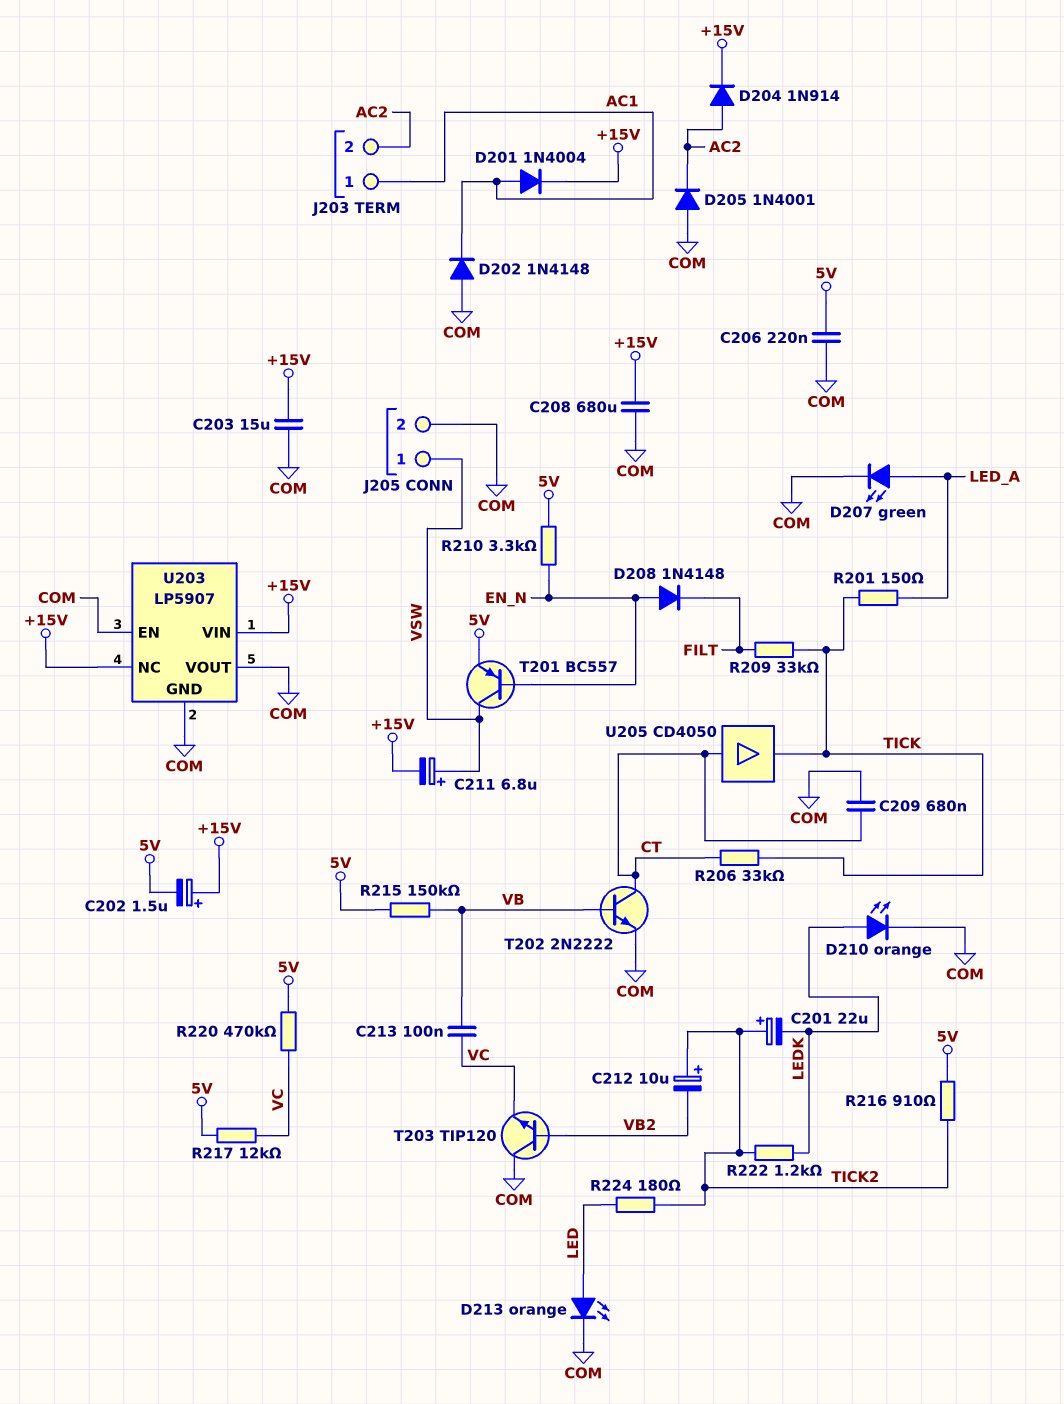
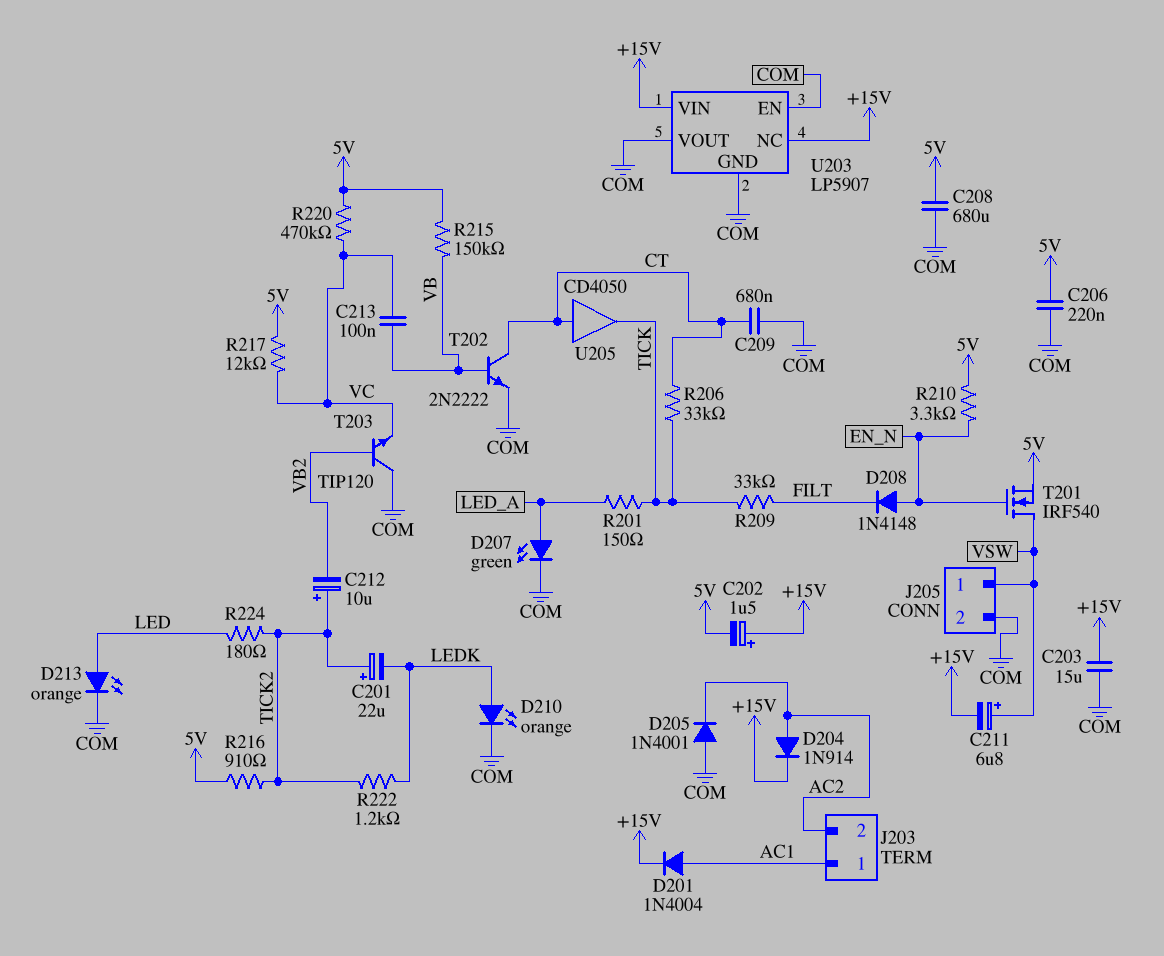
C208: 680uF (+15V, COM) -> 680uF (5V, COM)
D202: diode 1N4148 (A COM, K AC1) -> none
T201: PNP BC557 (B EN_N, C VSW, E 5V) -> NMOS IRF540 (G EN_N, D VSW, S 5V)

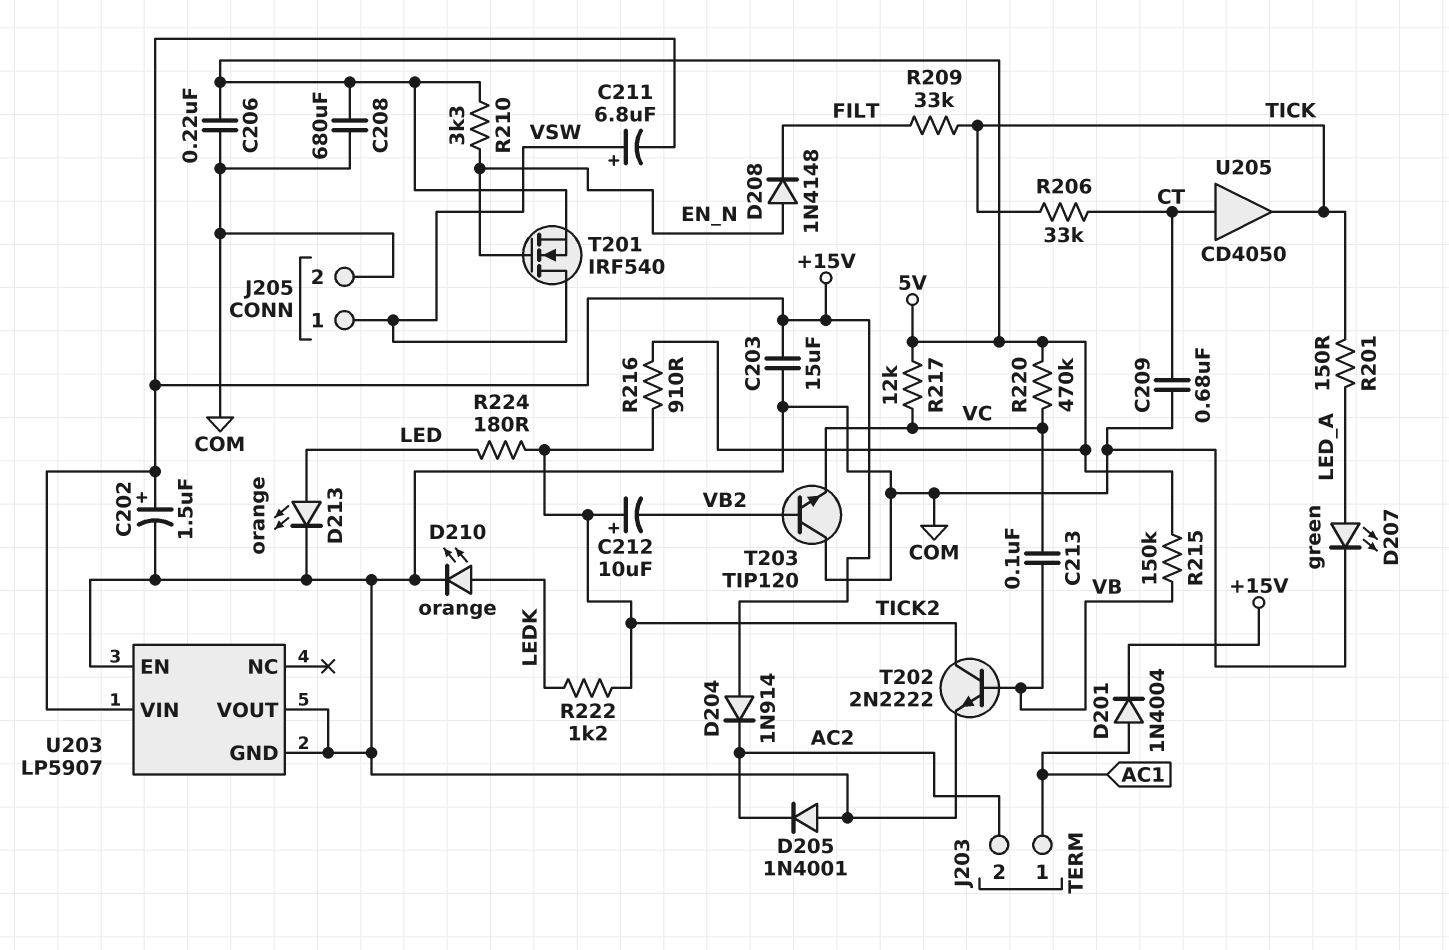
C201: 22uF (plus TICK2, minus LEDK) -> none
C202: 1.5uF (plus +15V, minus 5V) -> 1.5uF (plus +15V, minus COM)
D204: diode 1N914 (A AC2, K +15V) -> diode 1N914 (A +15V, K AC2)
T202: NPN 2N2222 (B VB, C CT, E COM) -> NPN 2N2222 (B VB, C TICK2, E COM)
U203 pin NC: +15V -> none

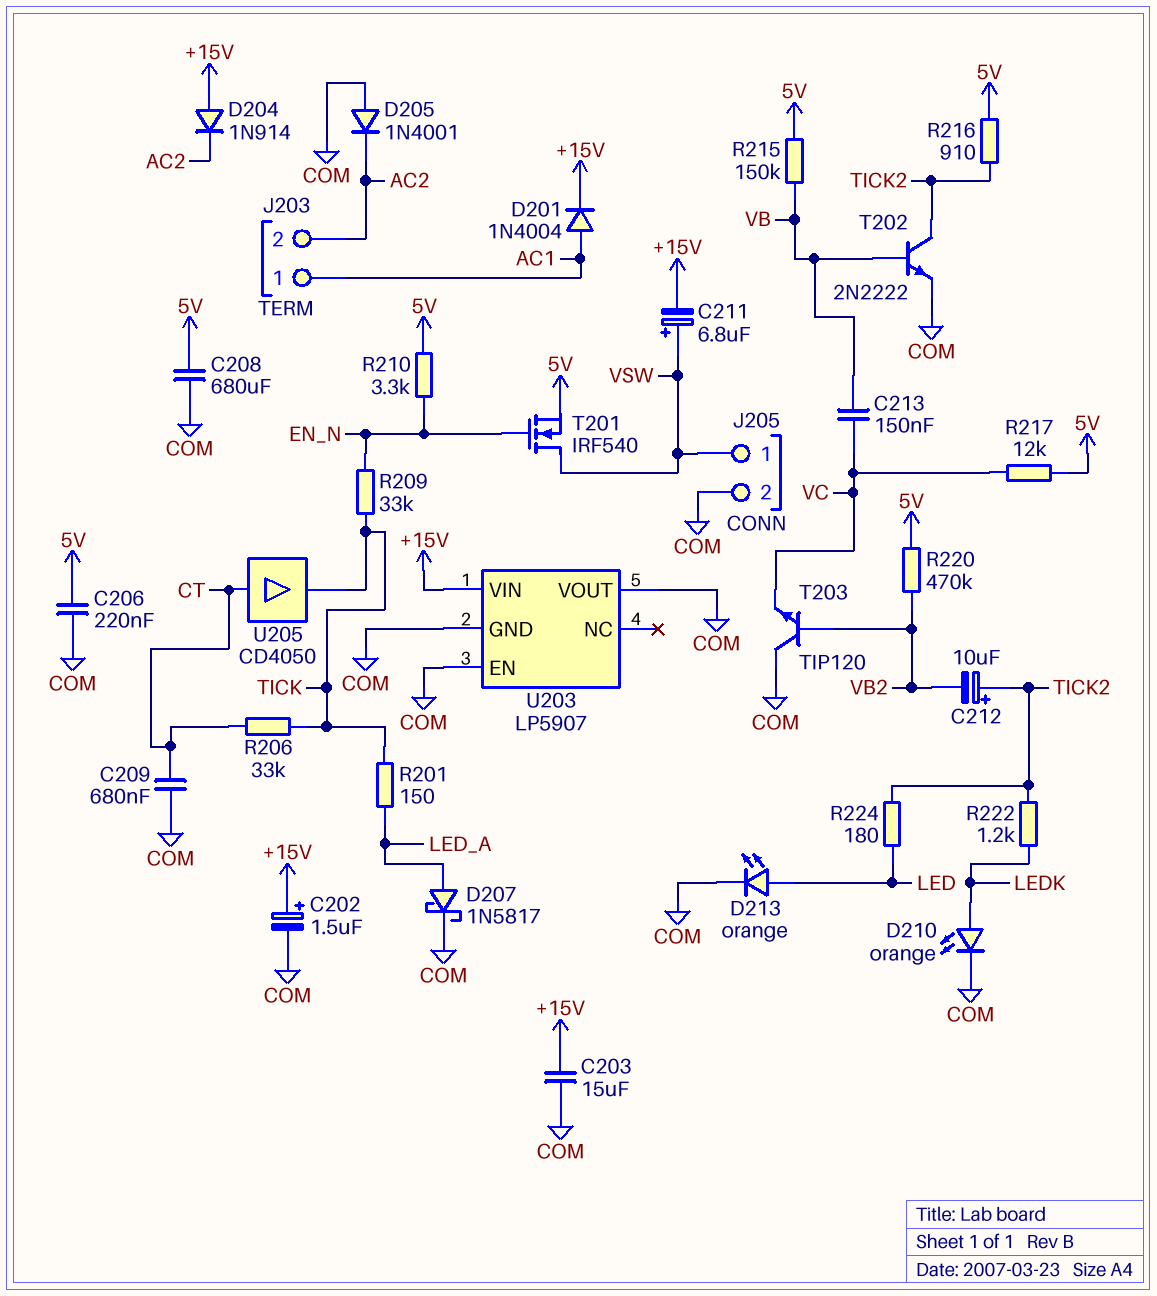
C213: 100nF (VB, VC) -> 150nF (VB, VC)
D207: LED green (A LED_A, K COM) -> schottky 1N5817 (A LED_A, K COM)
D208: diode 1N4148 (A EN_N, K FILT) -> none
R209: 33k (FILT, TICK) -> 33k (EN_N, TICK)
R220: 470k (5V, VC) -> 470k (5V, VB2)

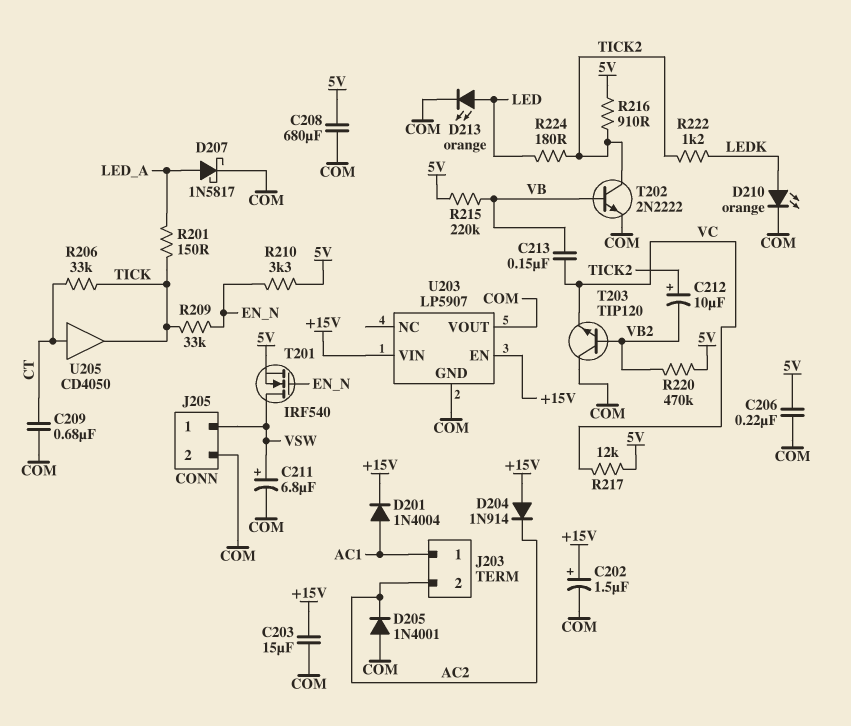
C211: 6.8uF (plus VSW, minus +15V) -> 6.8uF (plus VSW, minus COM)
R215: 150k (5V, VB) -> 220k (5V, VB)
U203 pin EN: COM -> +15V

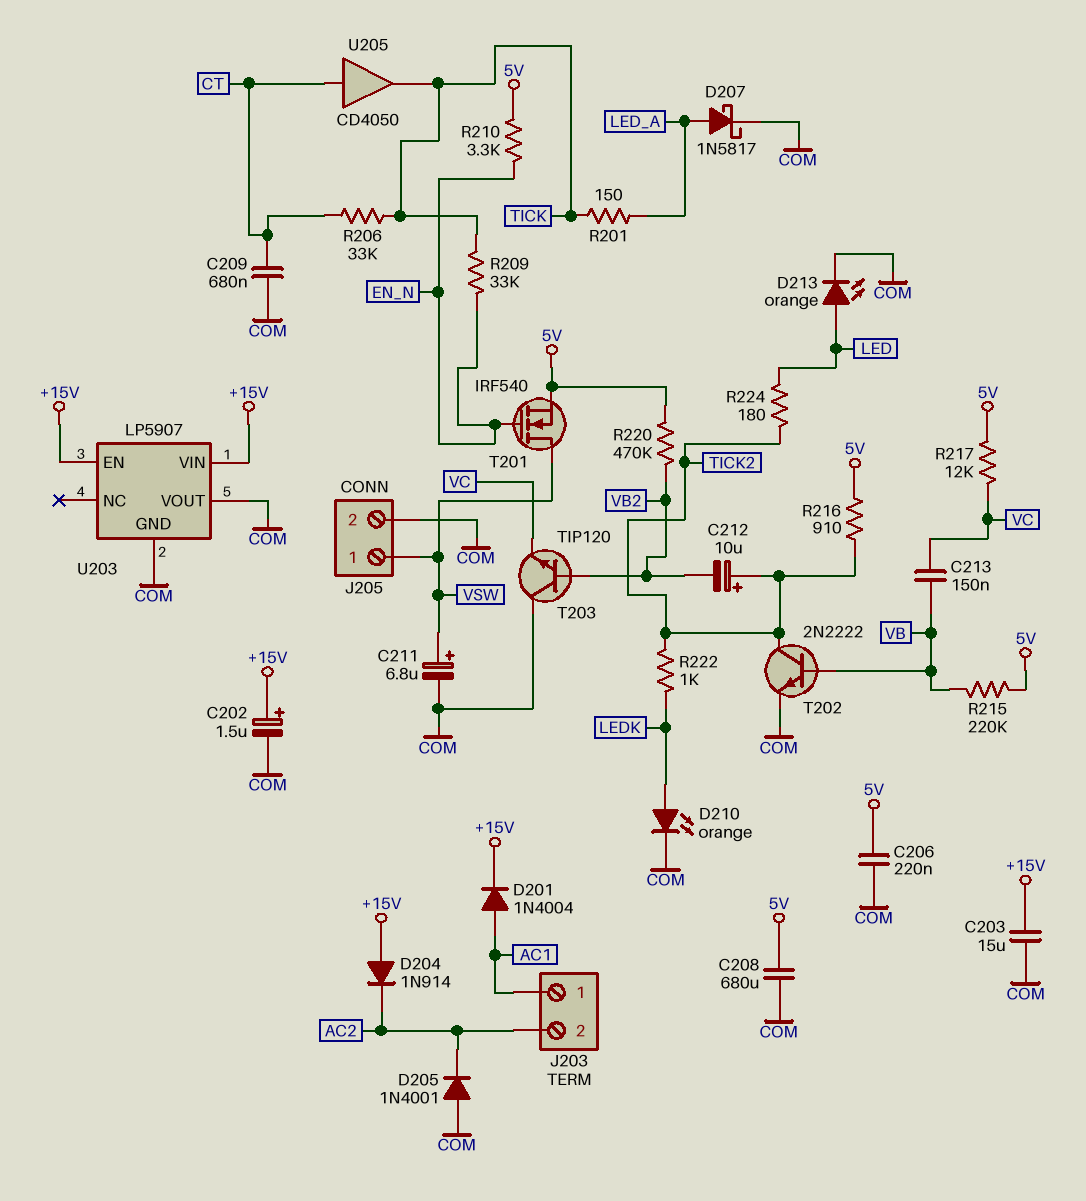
R222: 1.2k (LEDK, TICK2) -> 1k (LEDK, TICK2)

